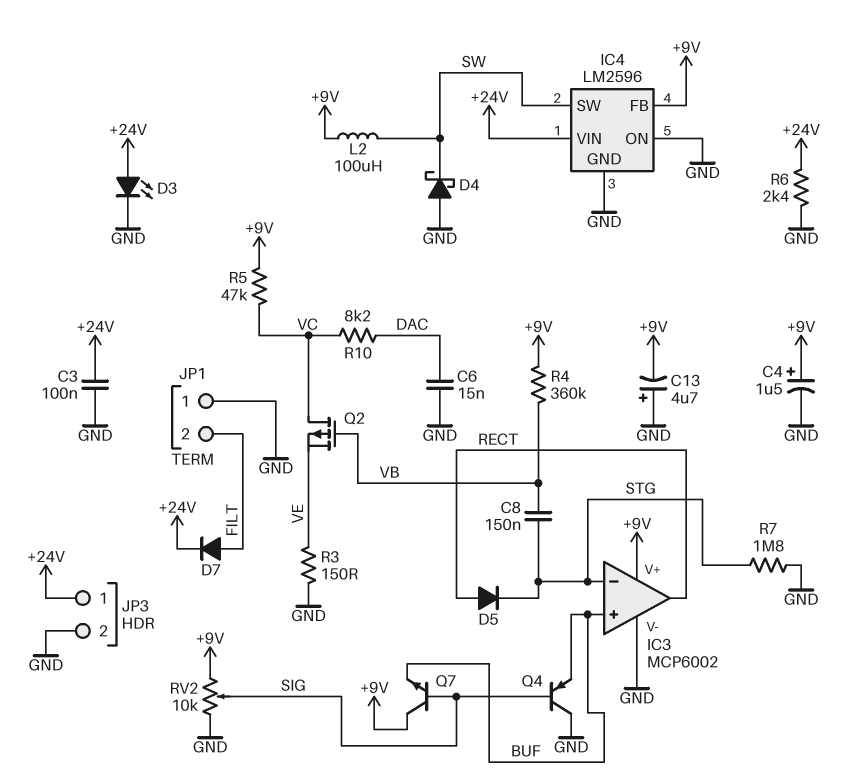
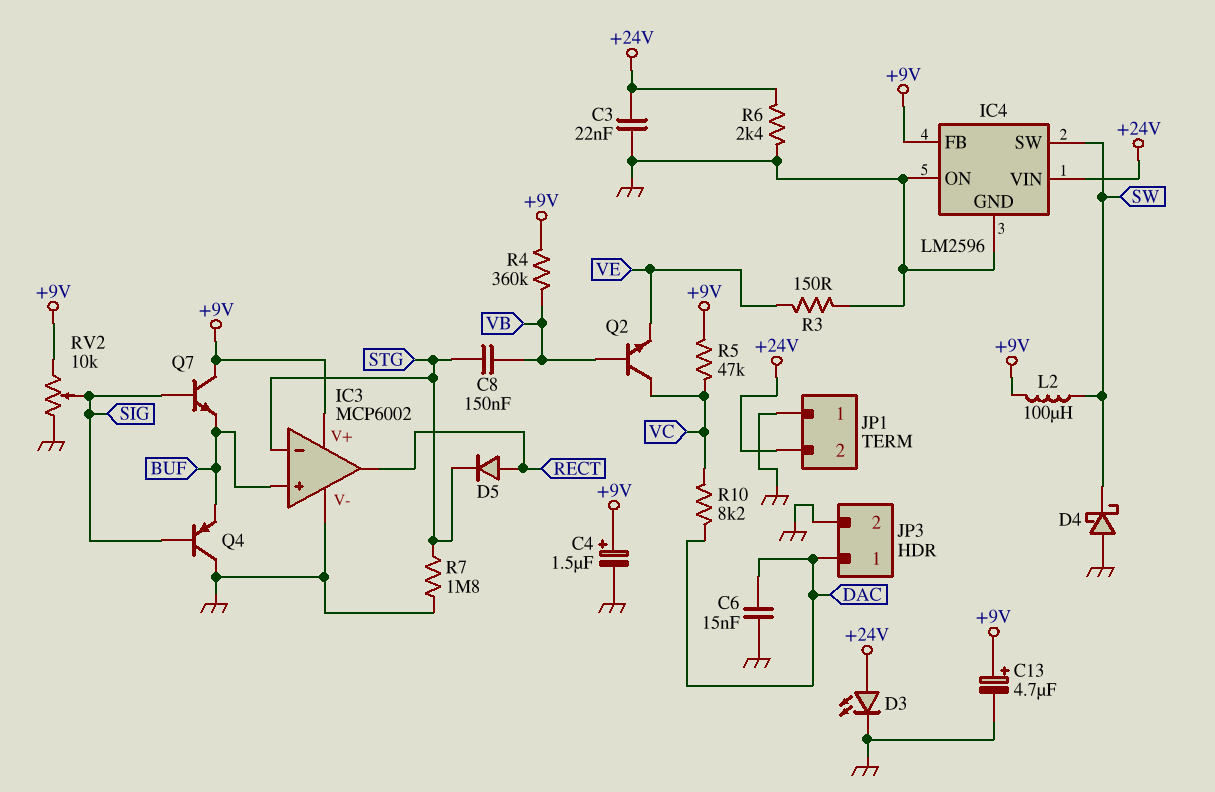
C3: 100nF (+24V, GND) -> 22nF (+24V, GND)
C13: 4.7uF (plus GND, minus +9V) -> 4.7uF (plus +9V, minus GND)
D7: diode (A FILT, K +24V) -> none
JP1 pin 2: FILT -> +24V
JP3 pin 1: +24V -> DAC
Q2: PMOS (G VB, D VC, S VE) -> NPN (B VB, C VC, E VE)

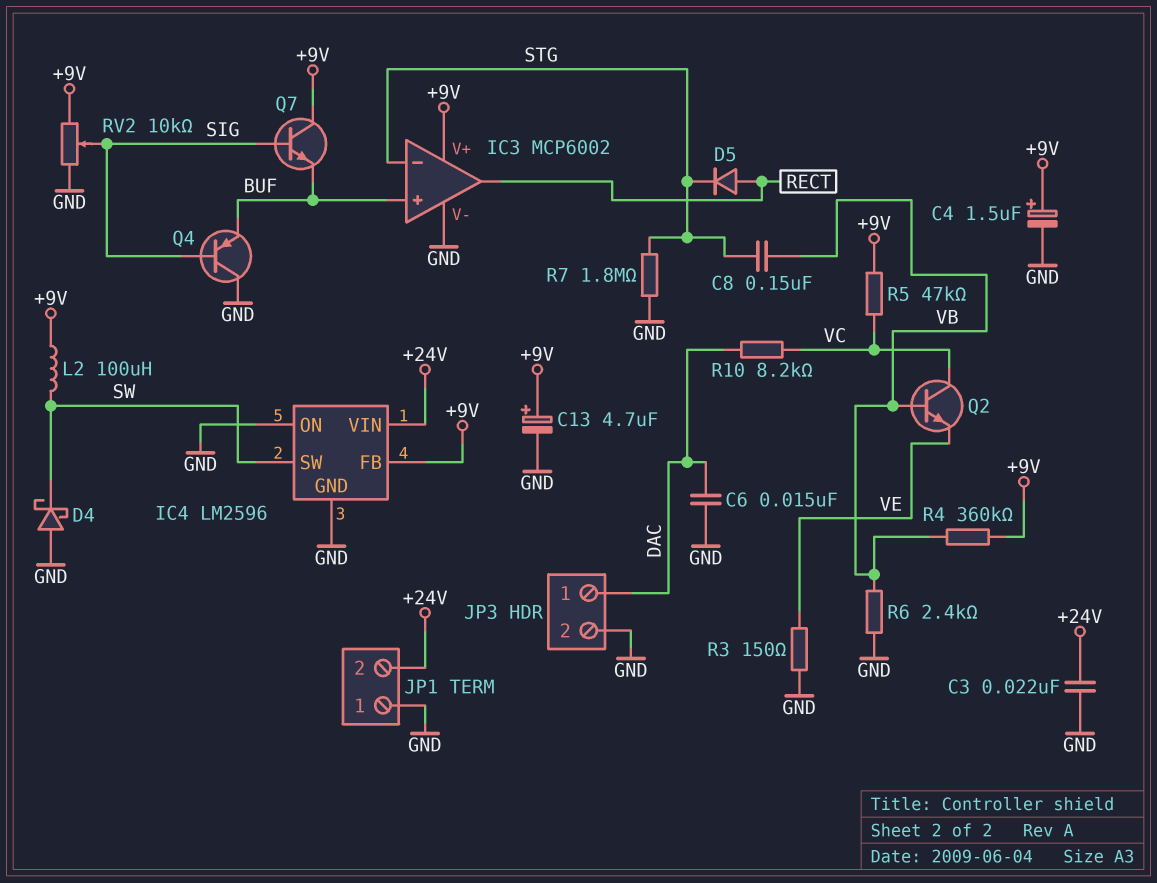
D3: LED (A +24V, K GND) -> none
R6: 2.4k (+24V, GND) -> 2.4k (GND, VB)

